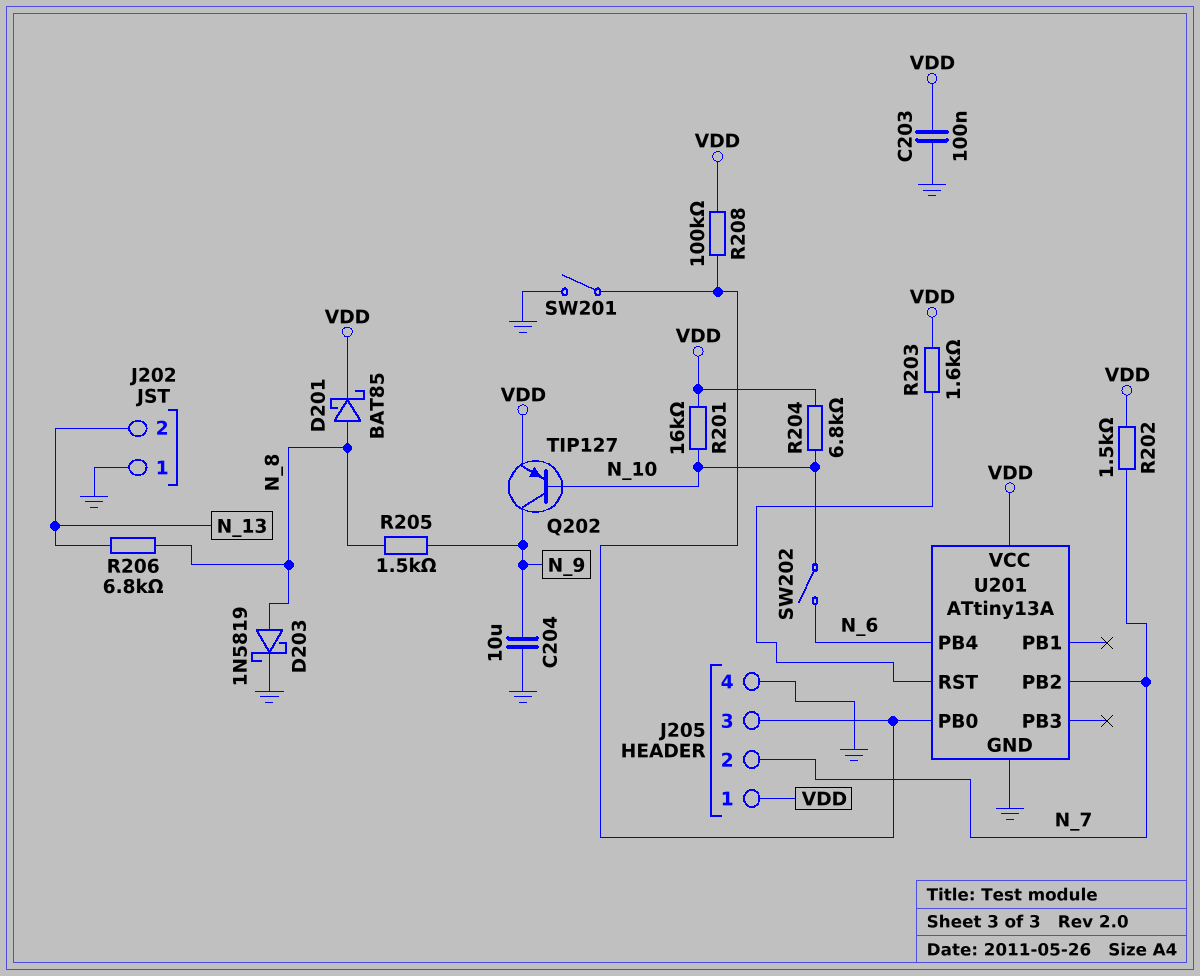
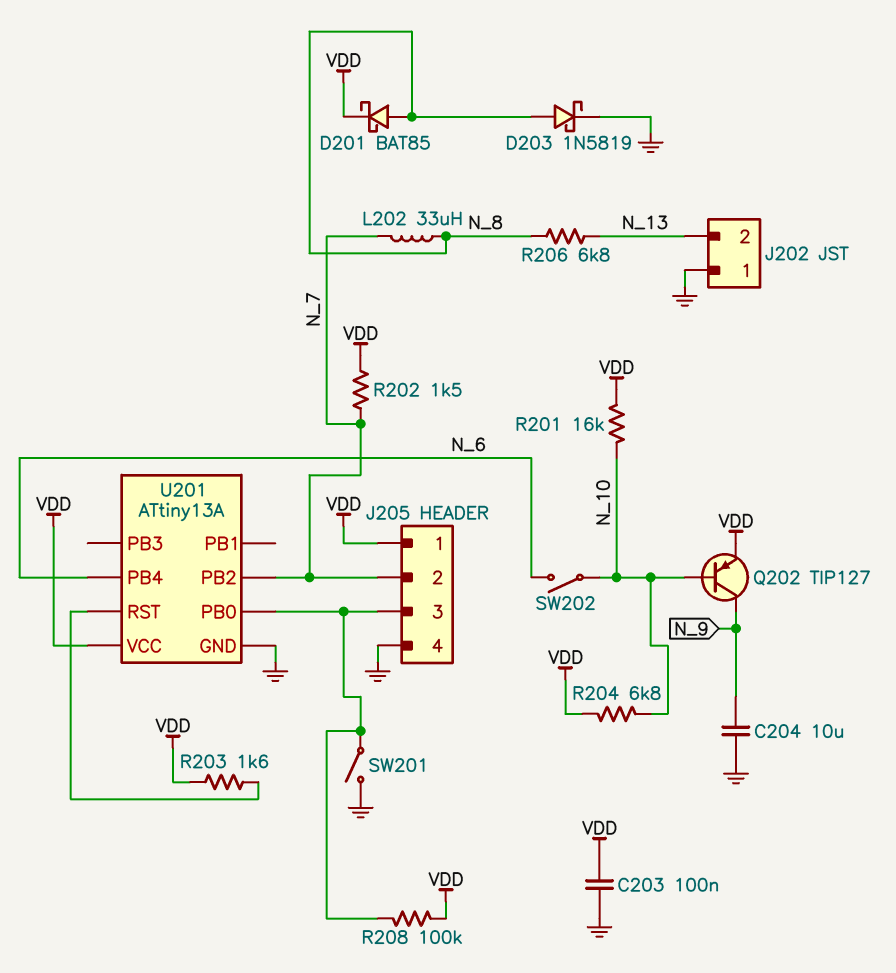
L202: none -> 33uH (N_7, N_8)
R205: 1.5k (N_8, N_9) -> none

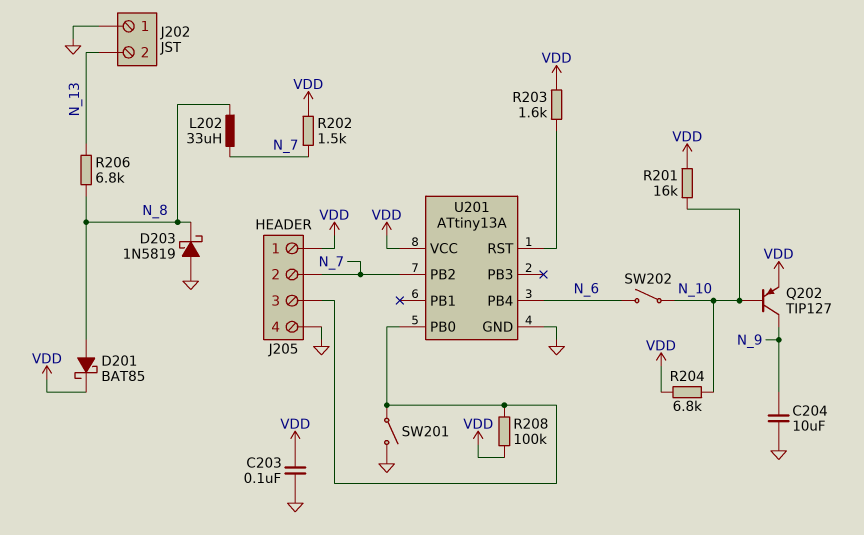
D203: schottky 1N5819 (A N_8, K GND) -> schottky 1N5819 (A GND, K N_8)

